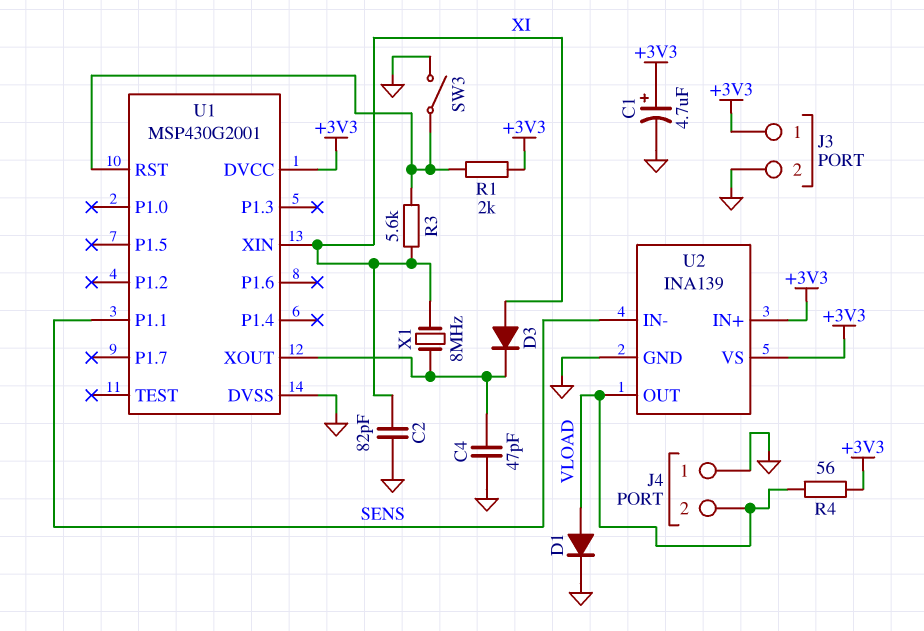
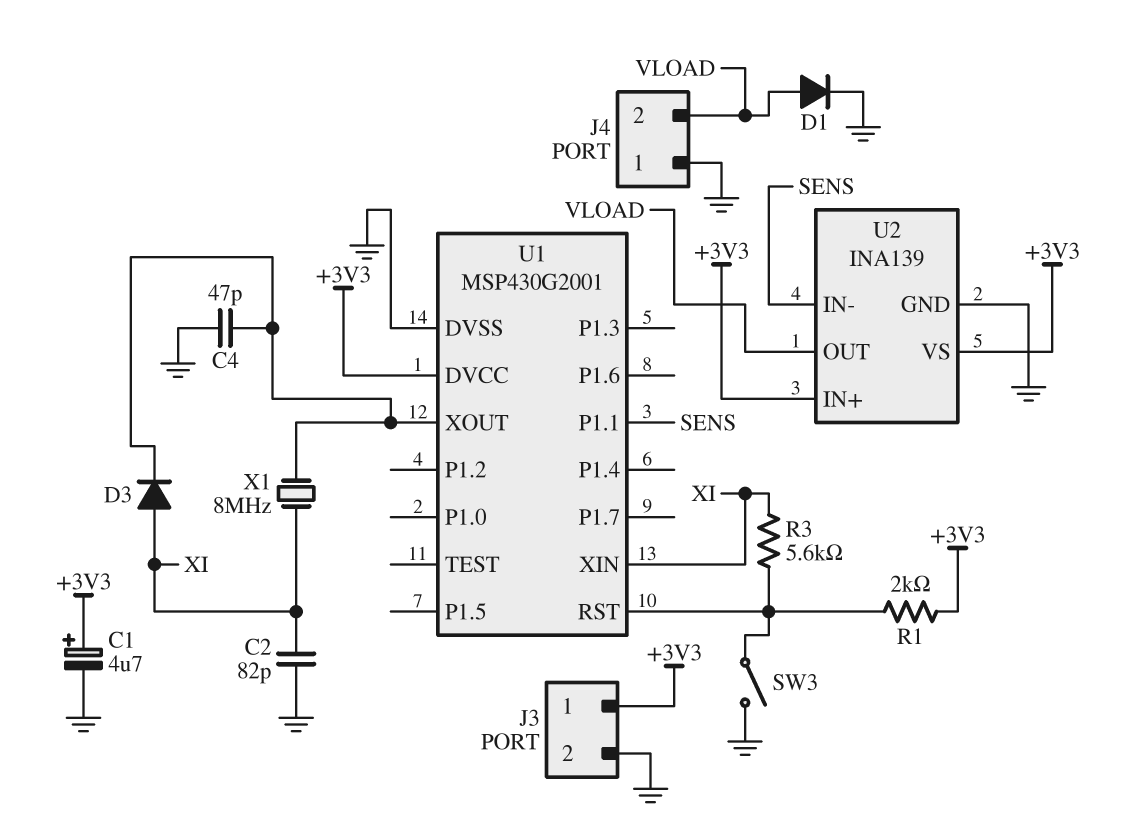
R4: 56 (+3V3, VLOAD) -> none

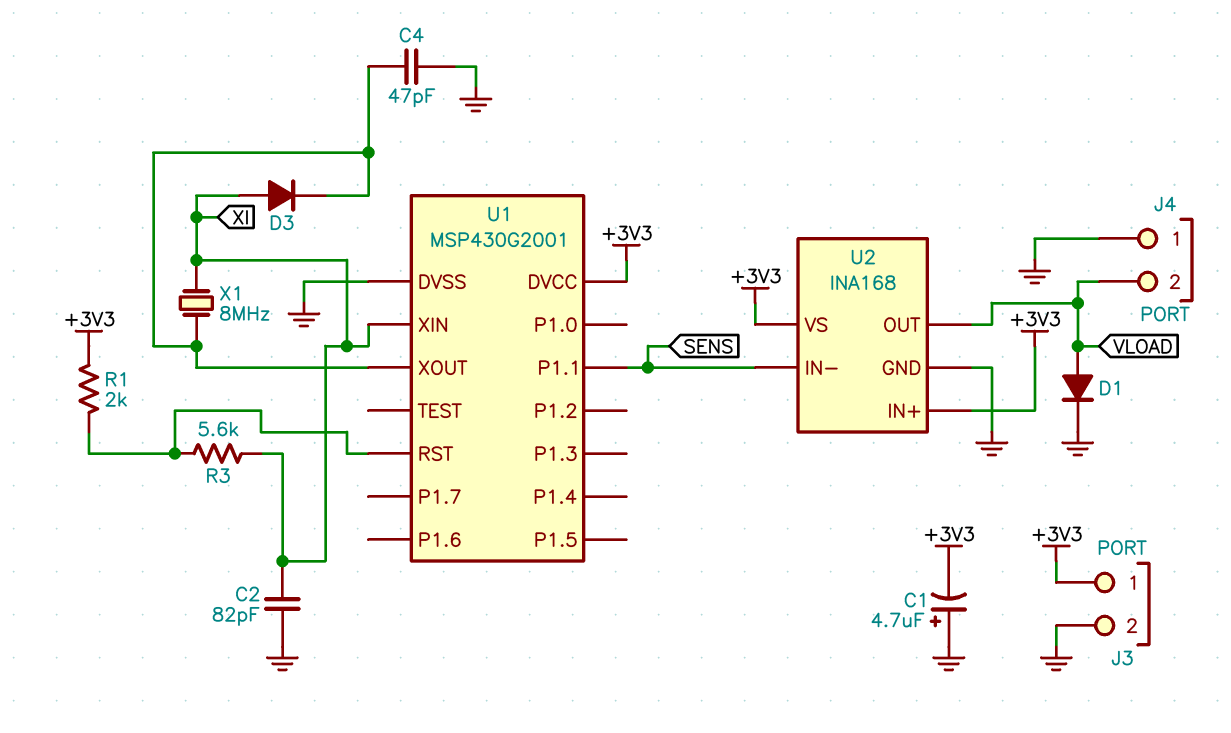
C1: 4.7uF (plus +3V3, minus GND) -> 4.7uF (plus GND, minus +3V3)
SW3: switch (GND, U1/RST) -> none
U2: INA139 -> INA168

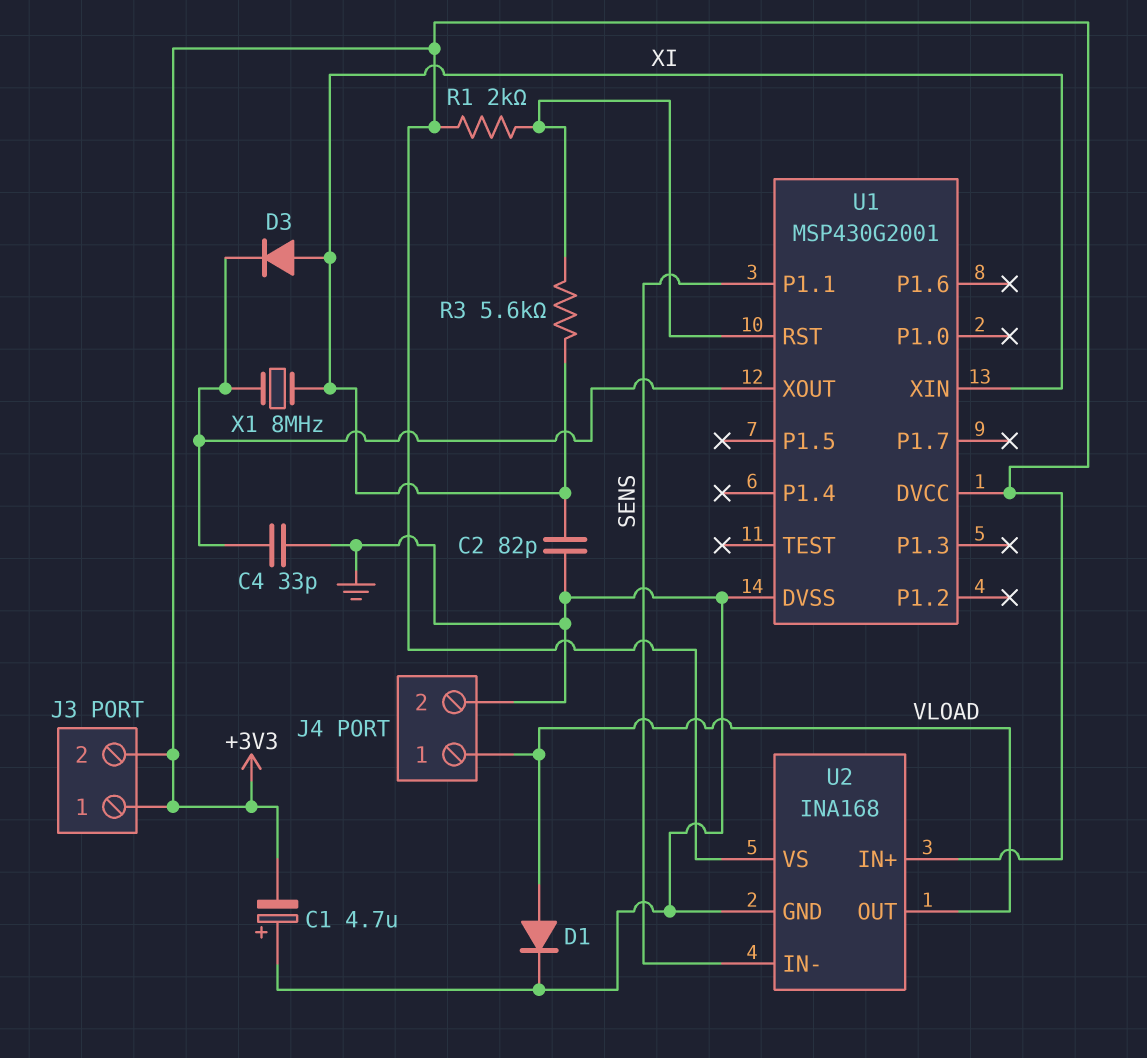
C4: 47pF (GND, U1/XOUT) -> 33pF (GND, U1/XOUT)
J3 pin 2: GND -> +3V3
J4 pin 1: GND -> VLOAD
J4 pin 2: VLOAD -> GND

